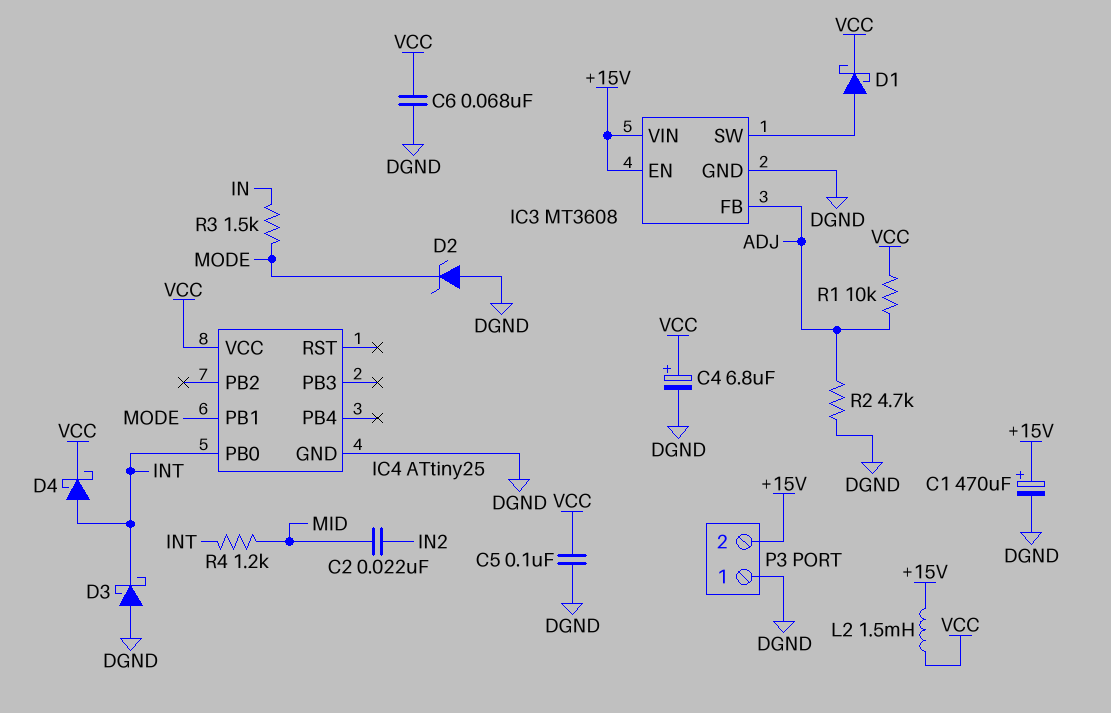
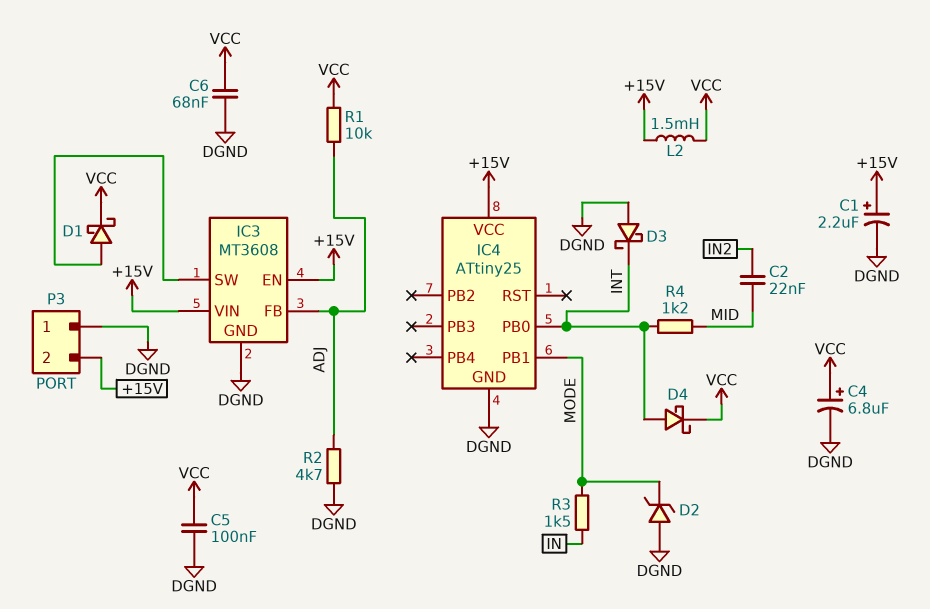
C1: 470uF (plus +15V, minus DGND) -> 2.2uF (plus +15V, minus DGND)
IC4 pin VCC: VCC -> +15V

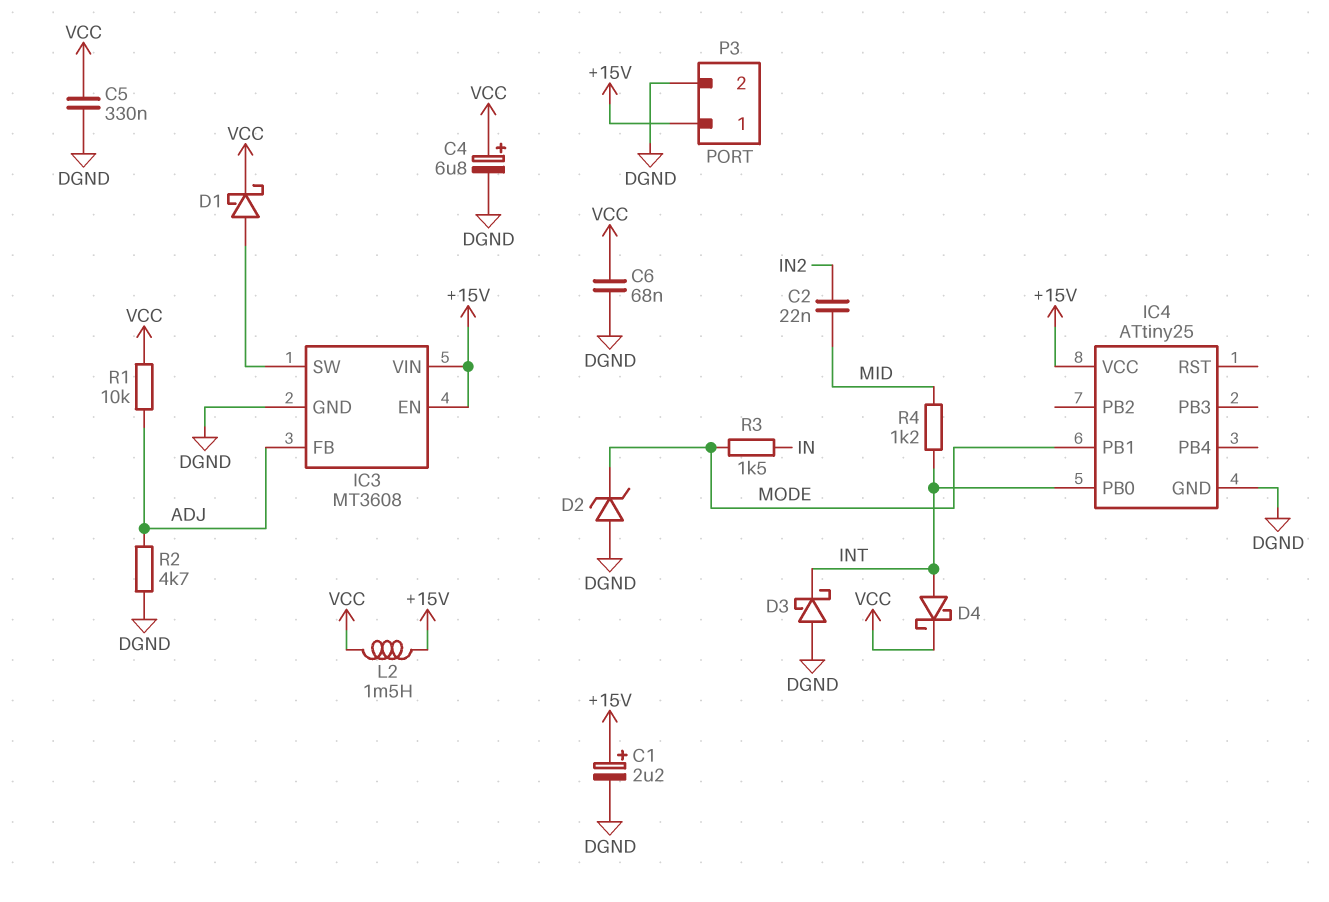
C5: 100nF (DGND, VCC) -> 330nF (DGND, VCC)
P3 pin 1: DGND -> +15V
P3 pin 2: +15V -> DGND

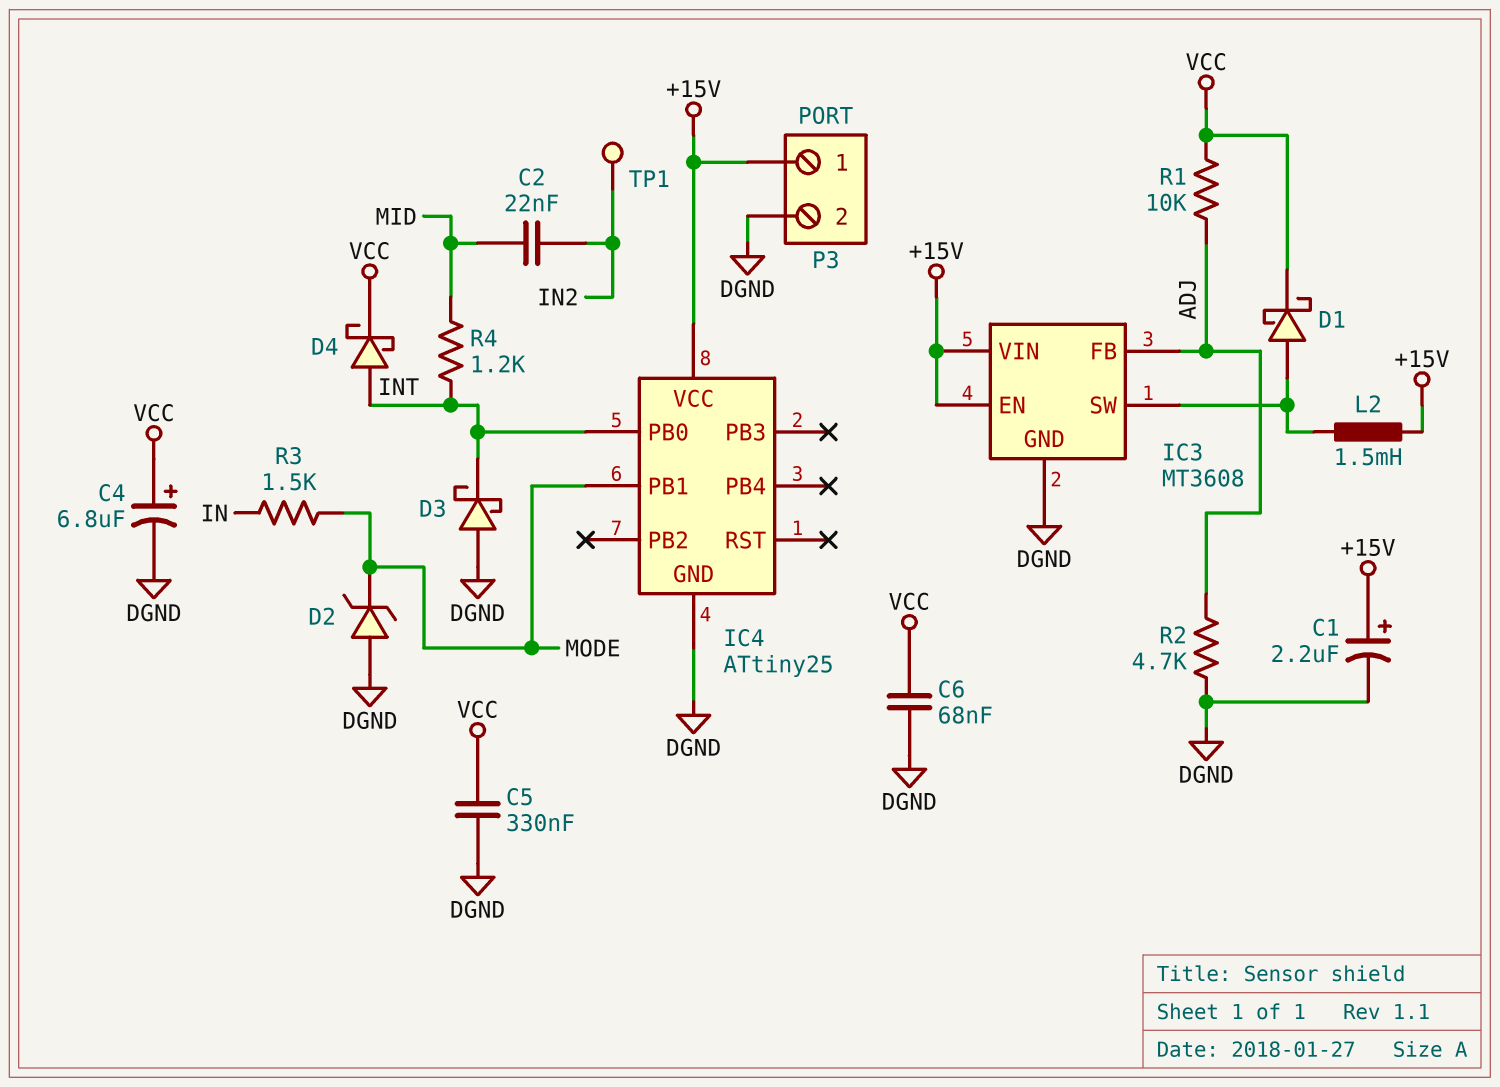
L2: 1.5mH (+15V, VCC) -> 1.5mH (+15V, IC3/SW)
TP1: none -> test point (IN2)

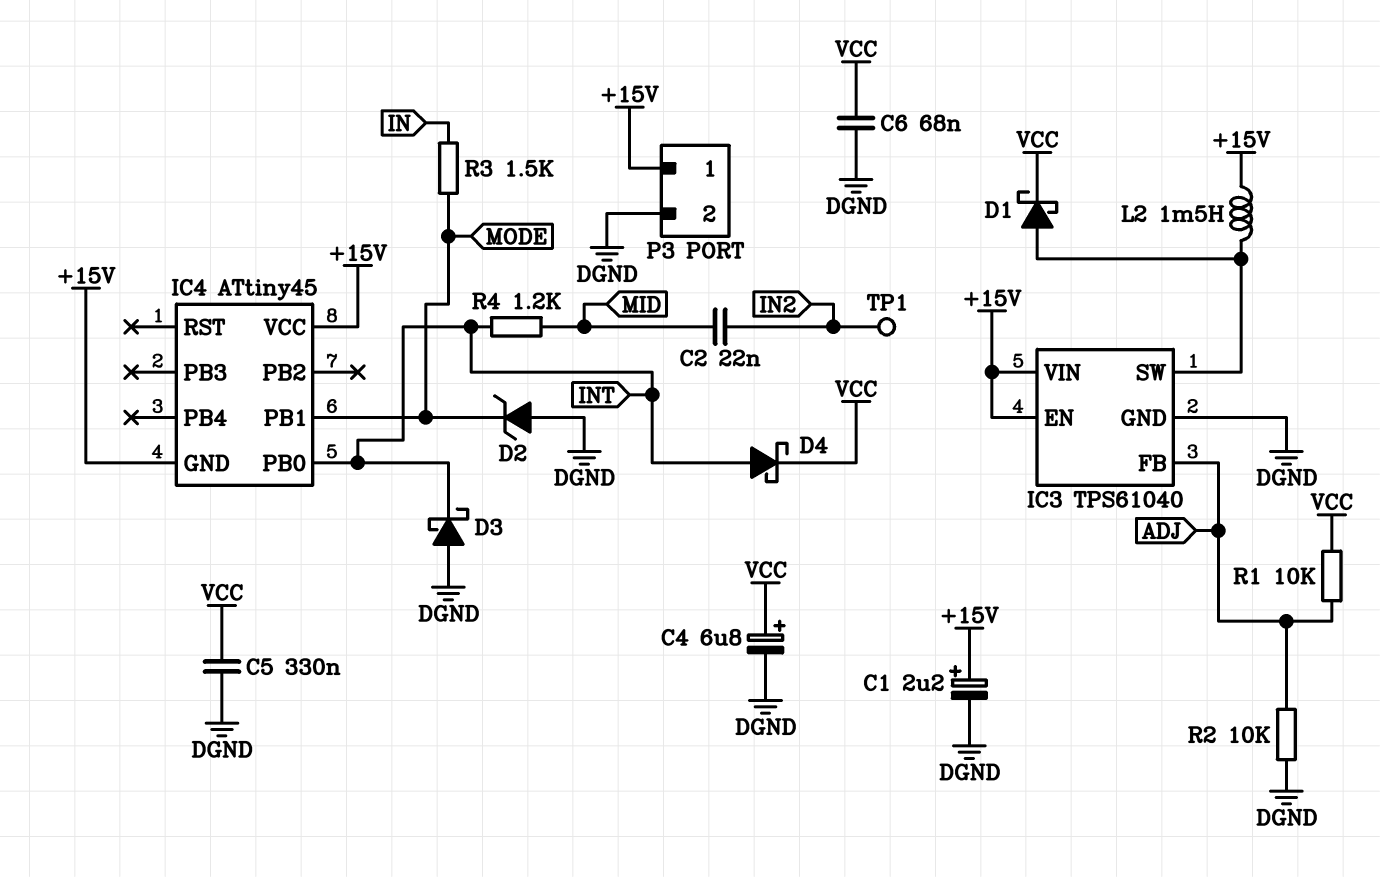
IC3: MT3608 -> TPS61040
IC4: ATtiny25 -> ATtiny45
IC4 pin GND: DGND -> +15V
R2: 4.7k (ADJ, DGND) -> 10k (ADJ, DGND)

